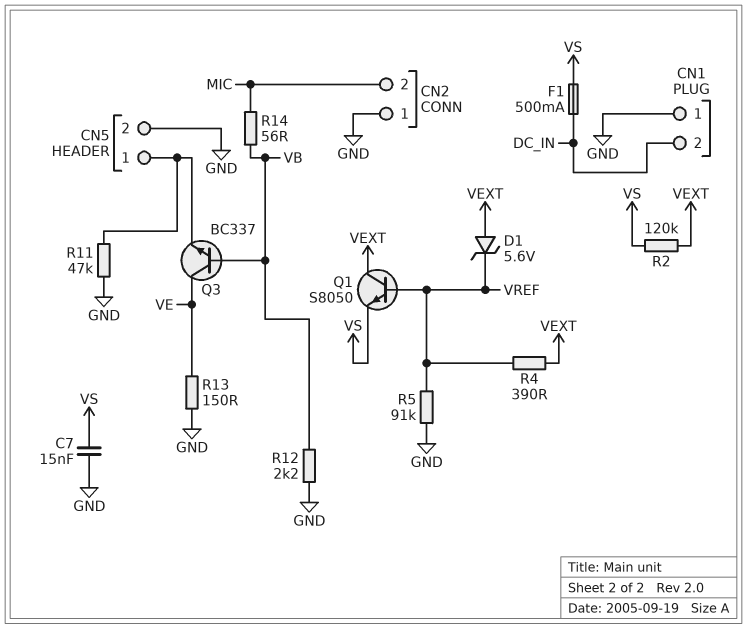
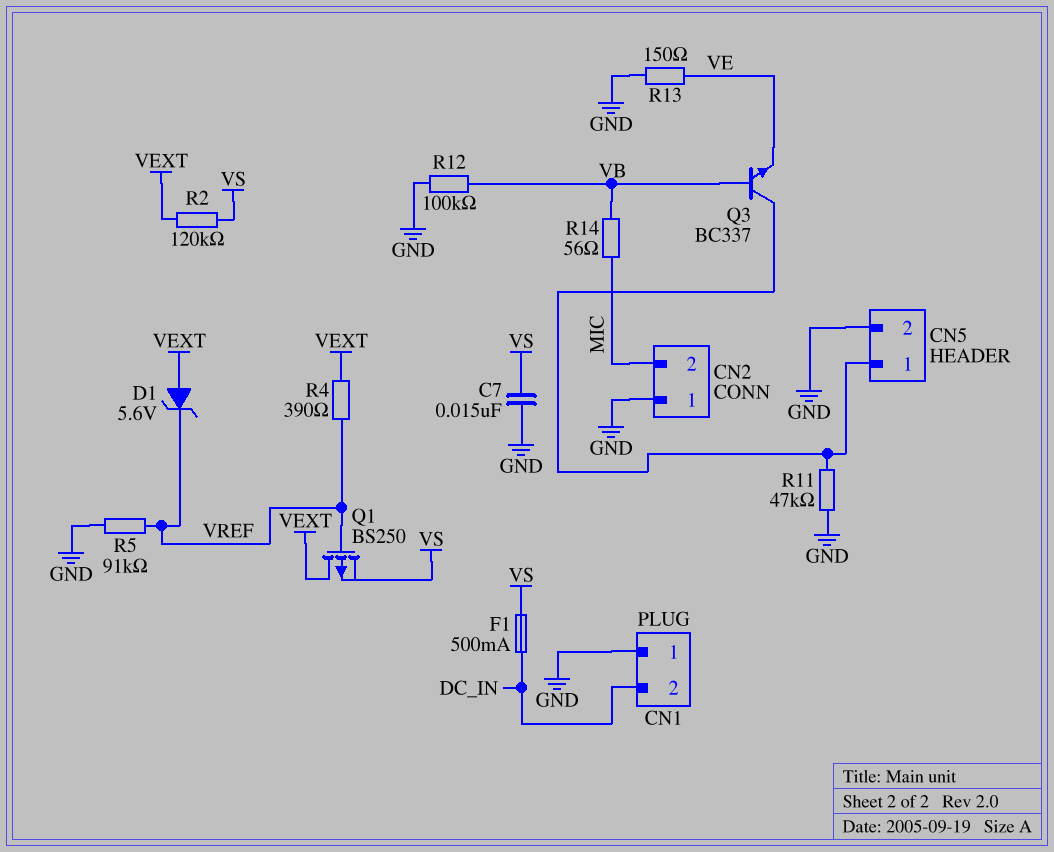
Q1: NPN S8050 (B VREF, C VEXT, E VS) -> PMOS BS250 (G VREF, D VEXT, S VS)
Q3: NPN BC337 (B VB, C VE, E CN5/1) -> NPN BC337 (B VB, C CN5/1, E VE)
R12: 2.2k (GND, VB) -> 100k (GND, VB)

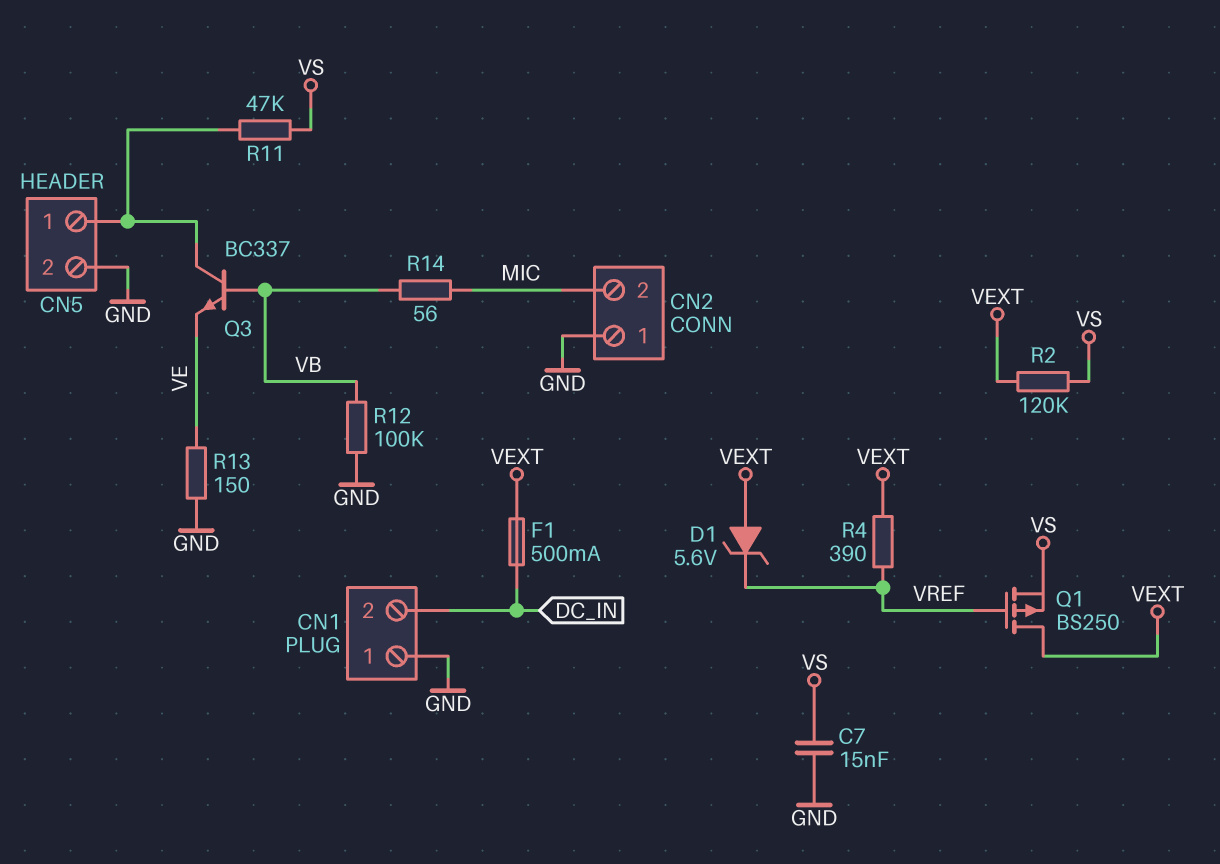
F1: 500mA (DC_IN, VS) -> 500mA (DC_IN, VEXT)
R5: 91k (GND, VREF) -> none
R11: 47k (CN5/1, GND) -> 47k (CN5/1, VS)

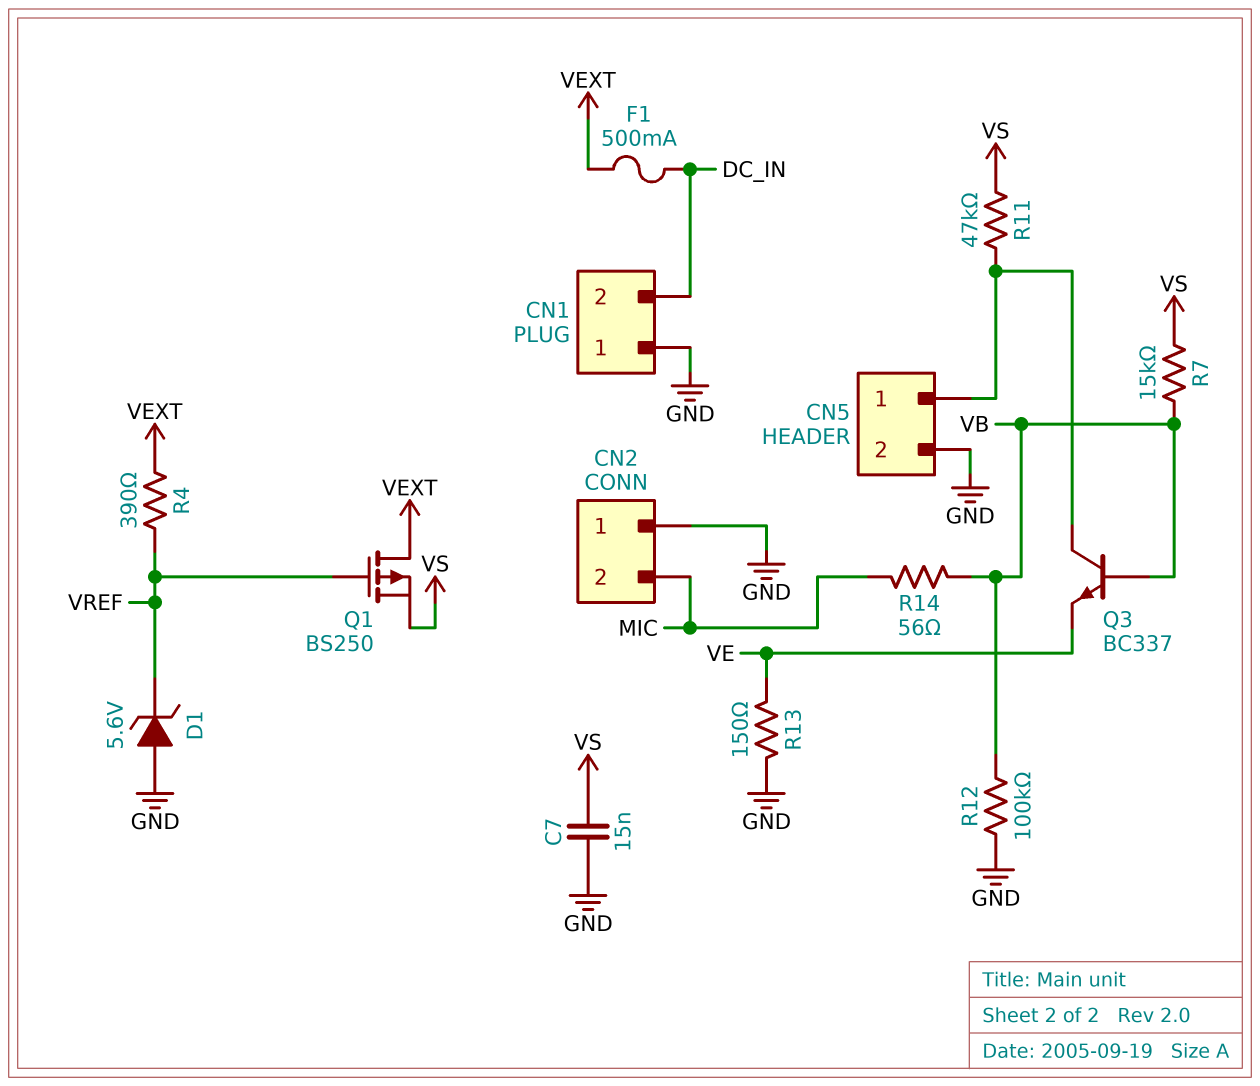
D1: zener 5.6V (A VEXT, K VREF) -> zener 5.6V (A GND, K VREF)
R2: 120k (VEXT, VS) -> none
R7: none -> 15k (VB, VS)

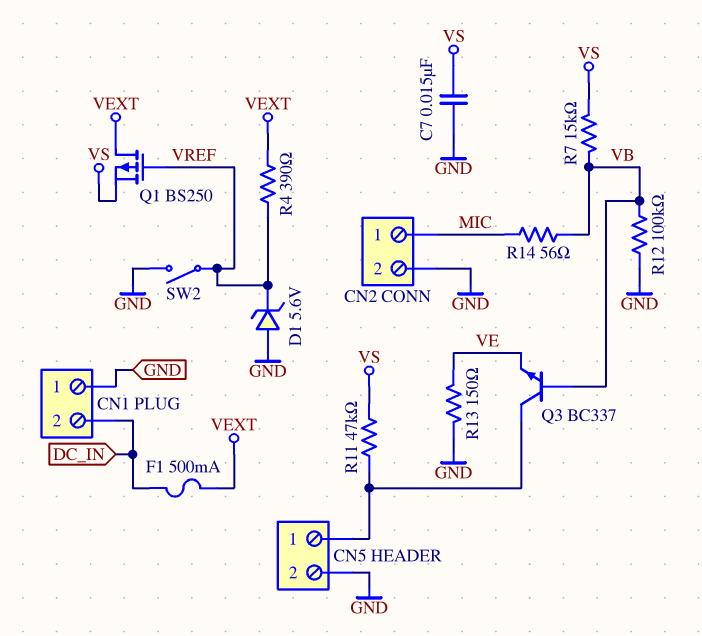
CN2 pin 1: GND -> MIC
CN2 pin 2: MIC -> GND
SW2: none -> switch (GND, VREF)

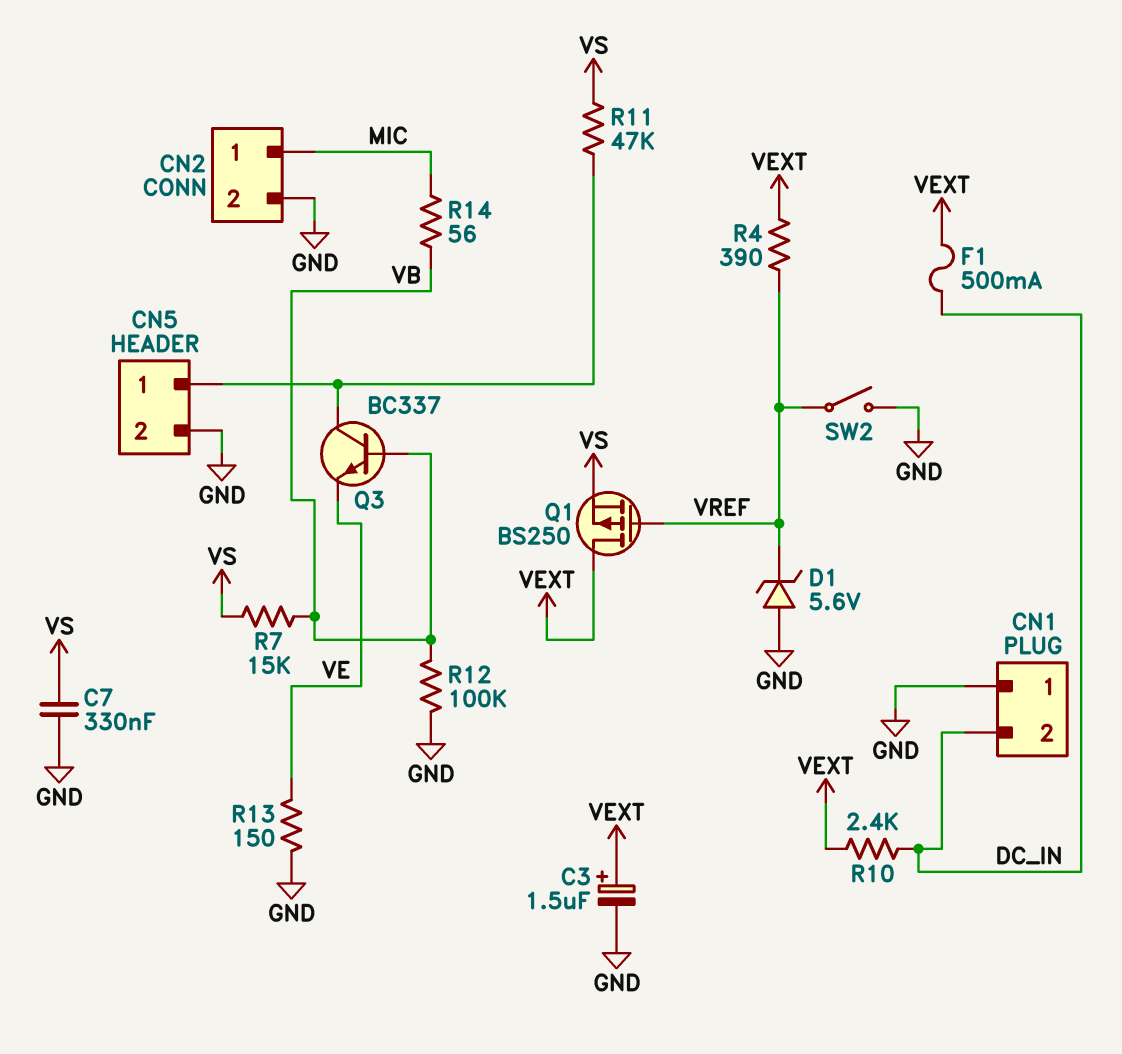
C3: none -> 1.5uF (plus VEXT, minus GND)
C7: 15nF (GND, VS) -> 330nF (GND, VS)
R10: none -> 2.4k (DC_IN, VEXT)

